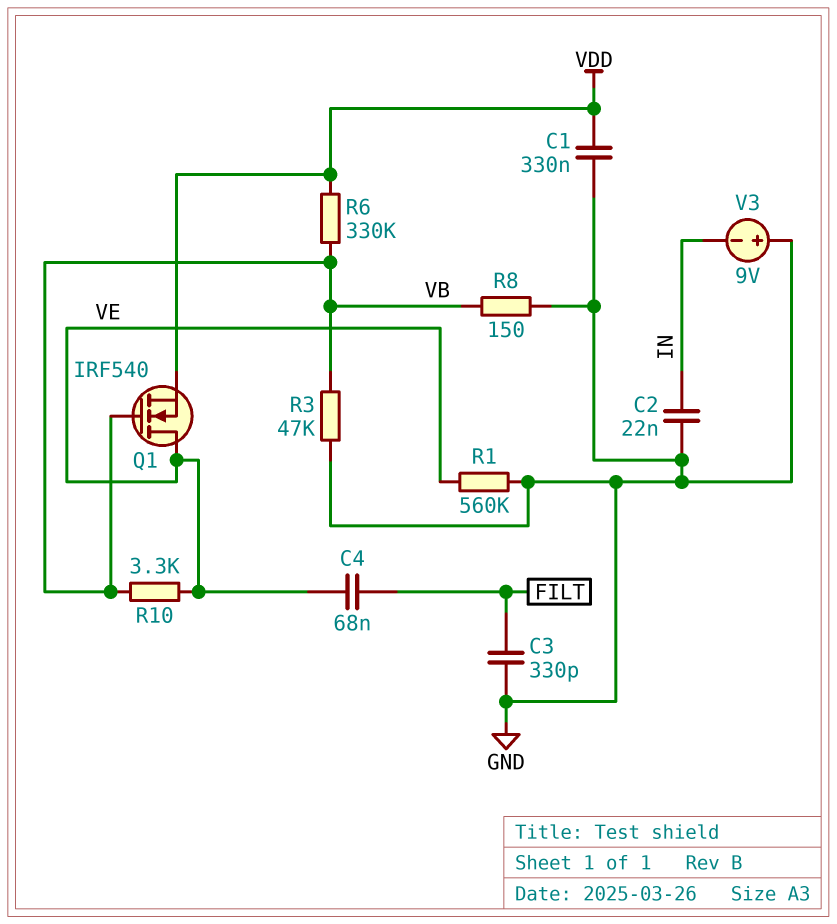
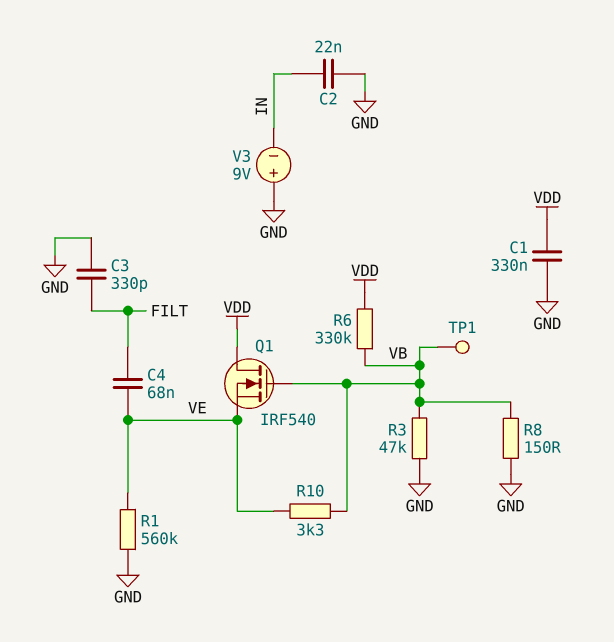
Q1: NMOS IRF540 (G VB, D VE, S VDD) -> NMOS IRF540 (G VB, D VDD, S VE)
TP1: none -> test point (VB)

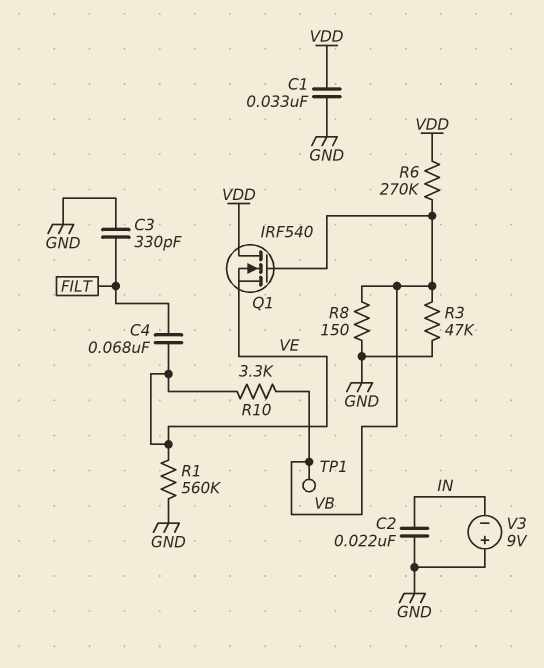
C1: 330nF (GND, VDD) -> 33nF (GND, VDD)
R6: 330k (VB, VDD) -> 270k (VB, VDD)

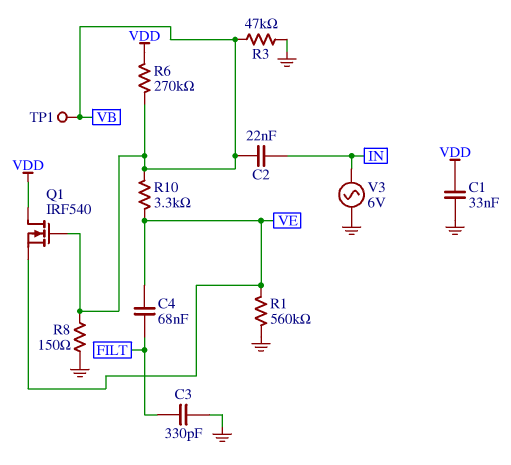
C2: 22nF (GND, IN) -> 22nF (IN, VB)
V3: 9V (plus GND, minus IN) -> AC 6V (GND, IN)

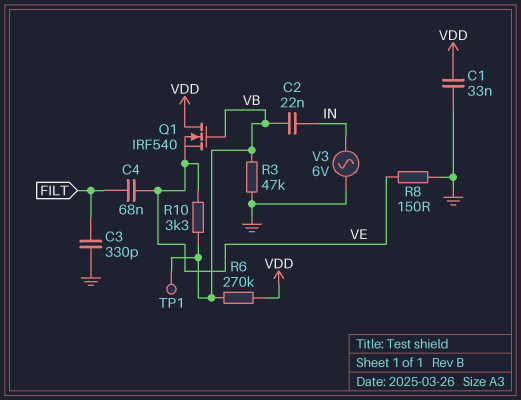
R1: 560k (GND, VE) -> none
R8: 150 (GND, VB) -> 150 (GND, VE)

